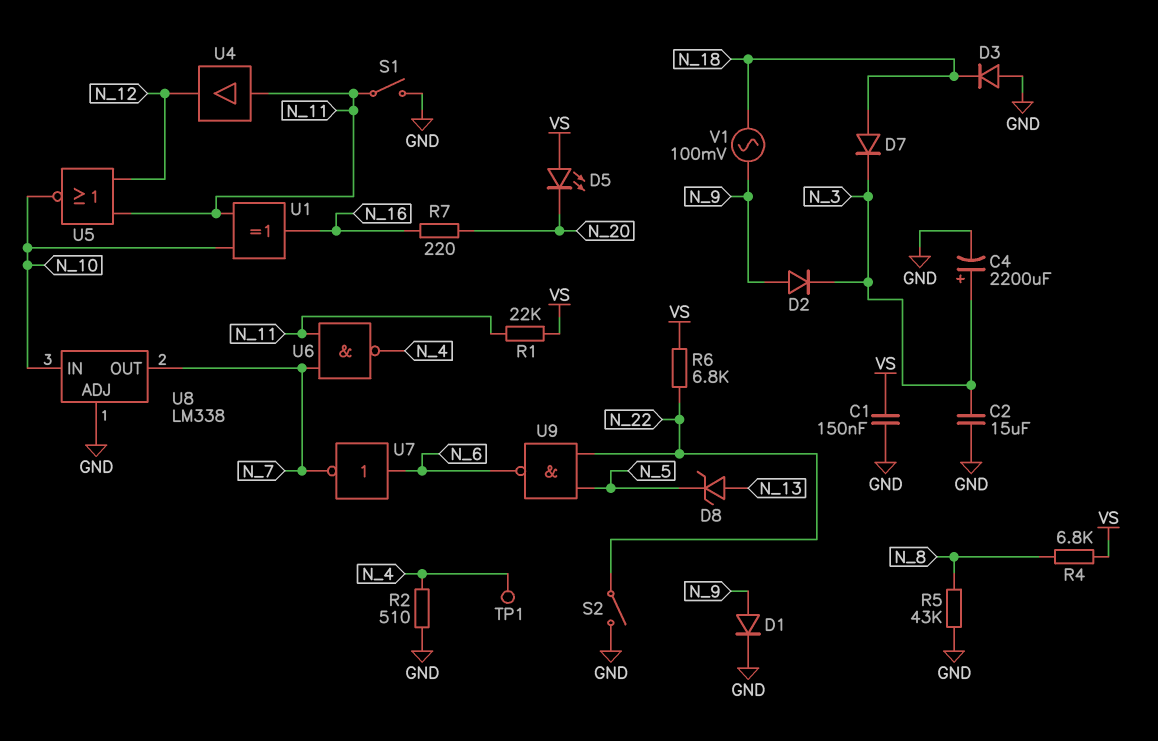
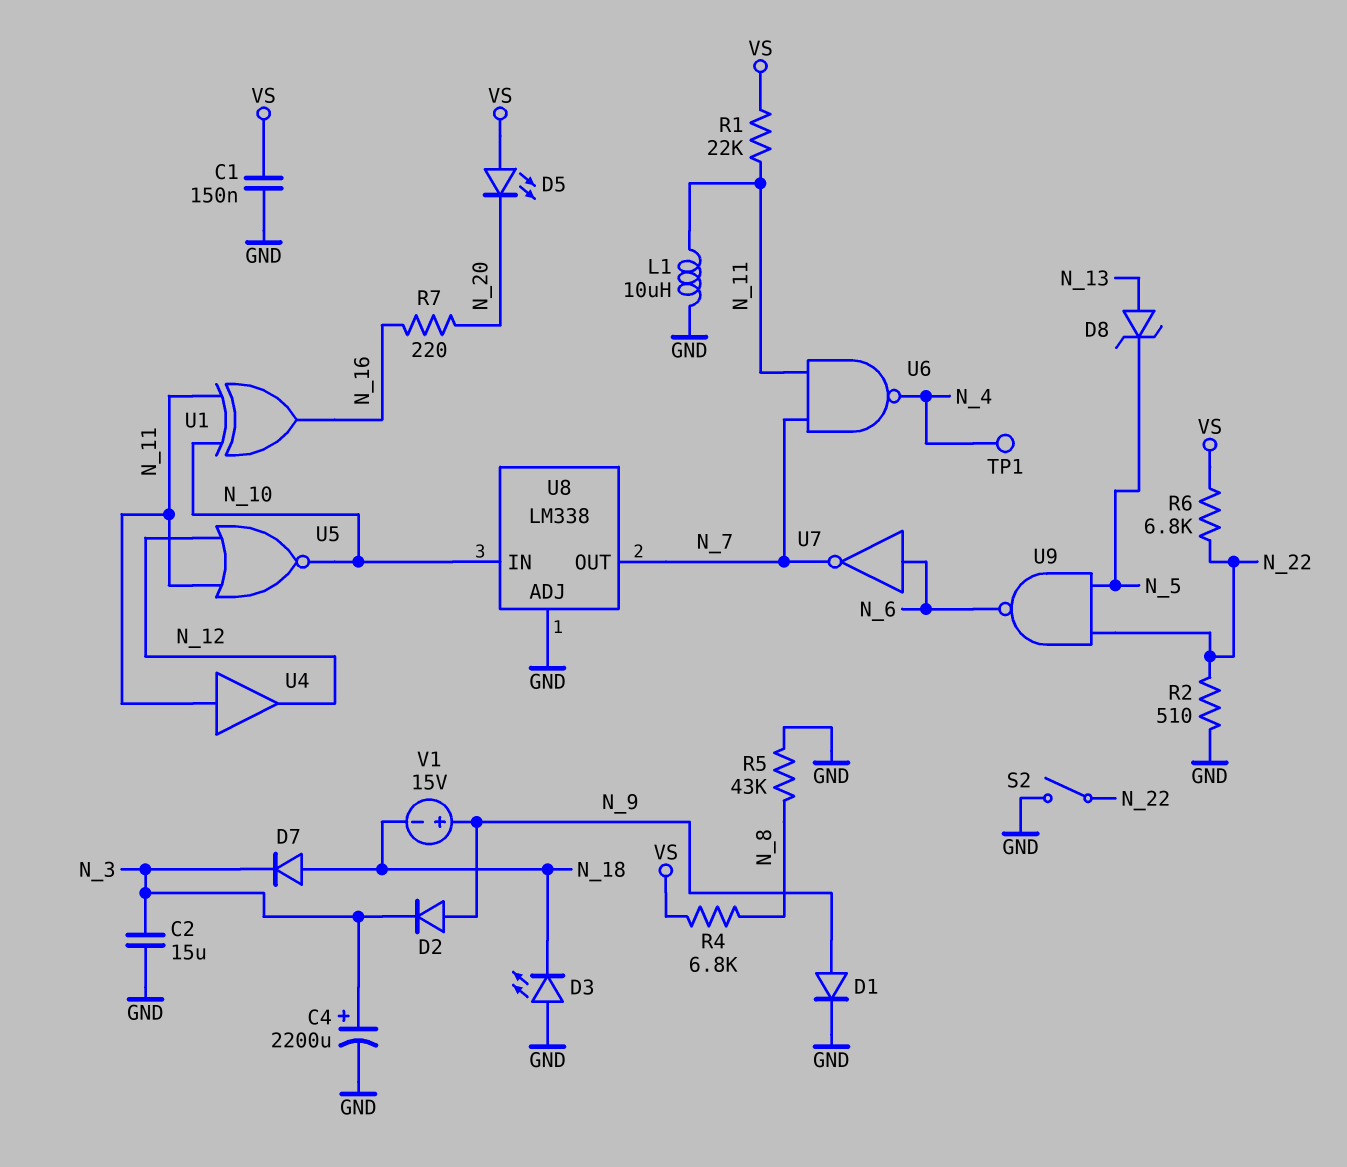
D3: diode (A GND, K N_18) -> LED (A GND, K N_18)
L1: none -> 10uH (GND, N_11)
R2: 510 (GND, N_4) -> 510 (GND, N_22)
S1: switch (GND, N_11) -> none
V1: AC 100mV (N_9, N_18) -> 15V (plus N_9, minus N_18)

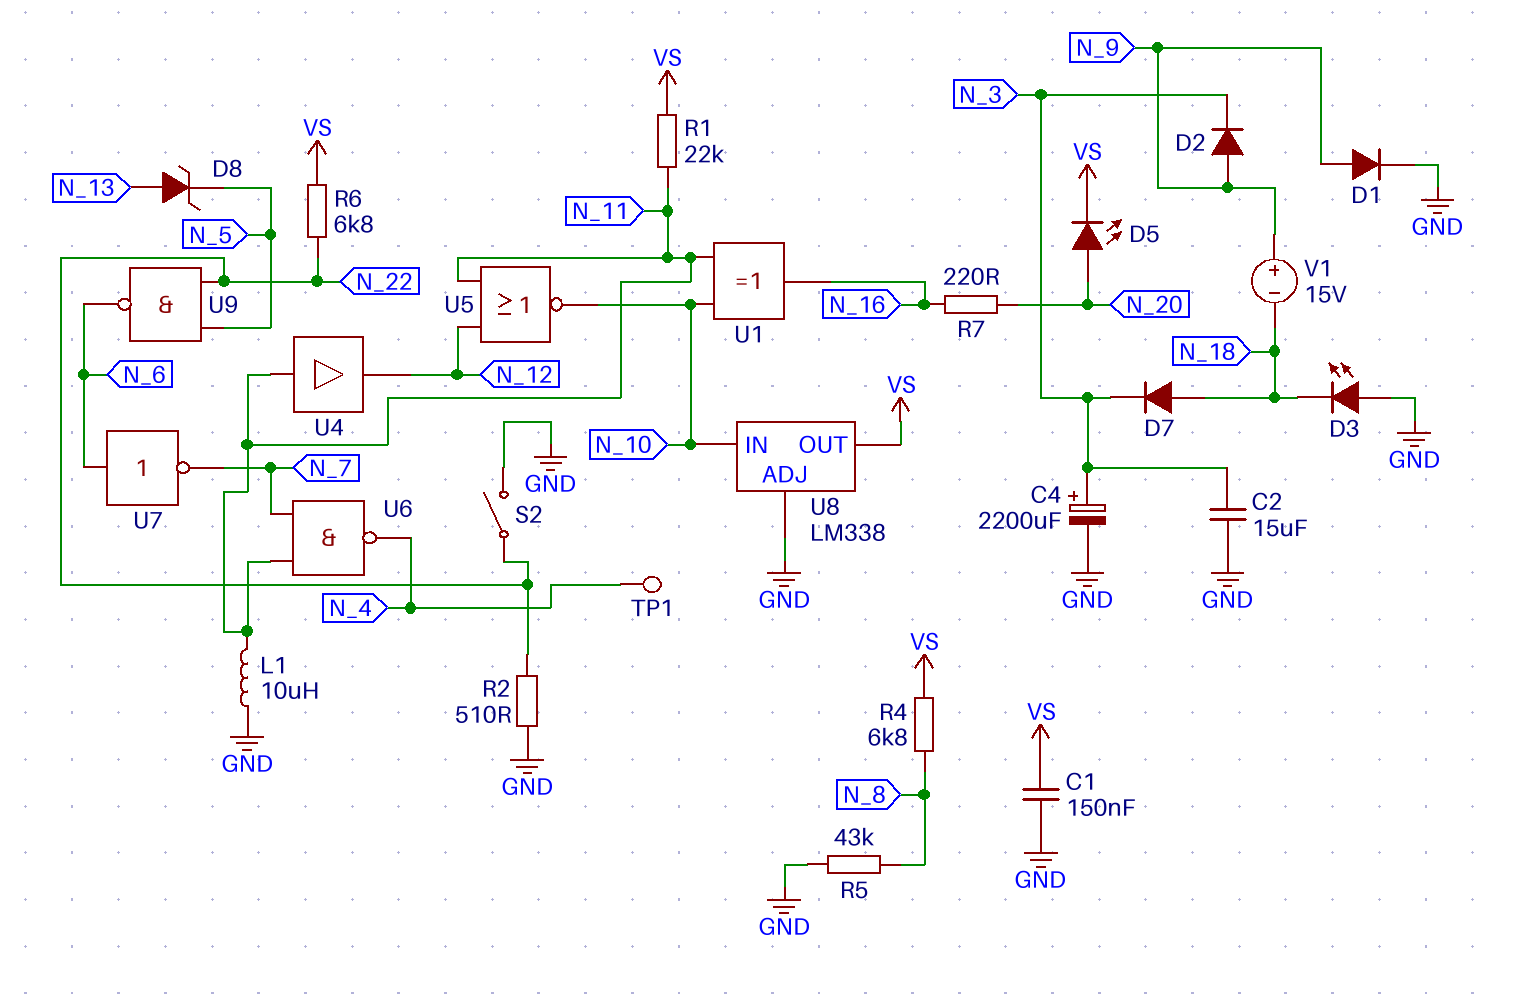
D5: LED (A VS, K N_20) -> LED (A N_20, K VS)
U8 pin OUT: N_7 -> VS

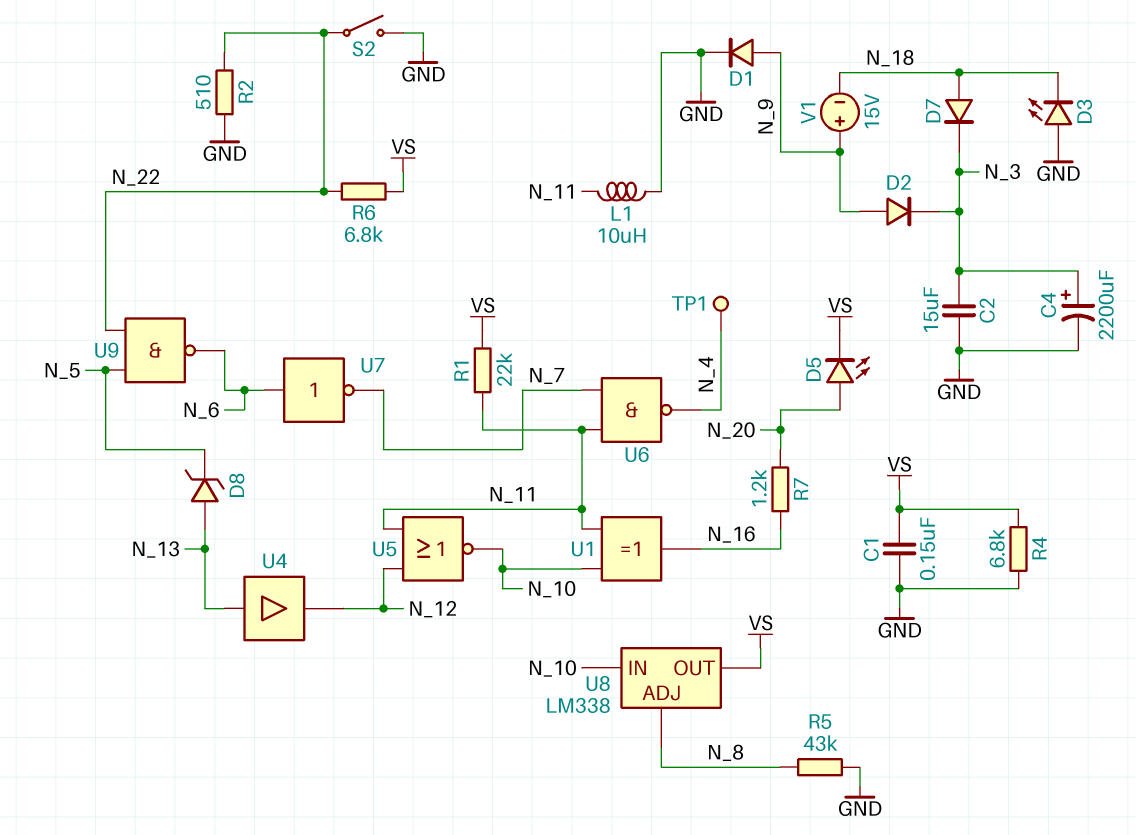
R4: 6.8k (N_8, VS) -> 6.8k (GND, VS)
R7: 220 (N_16, N_20) -> 1.2k (N_16, N_20)
U4: buffer (in N_11, out N_12) -> buffer (in N_13, out N_12)
U8 pin ADJ: GND -> N_8

